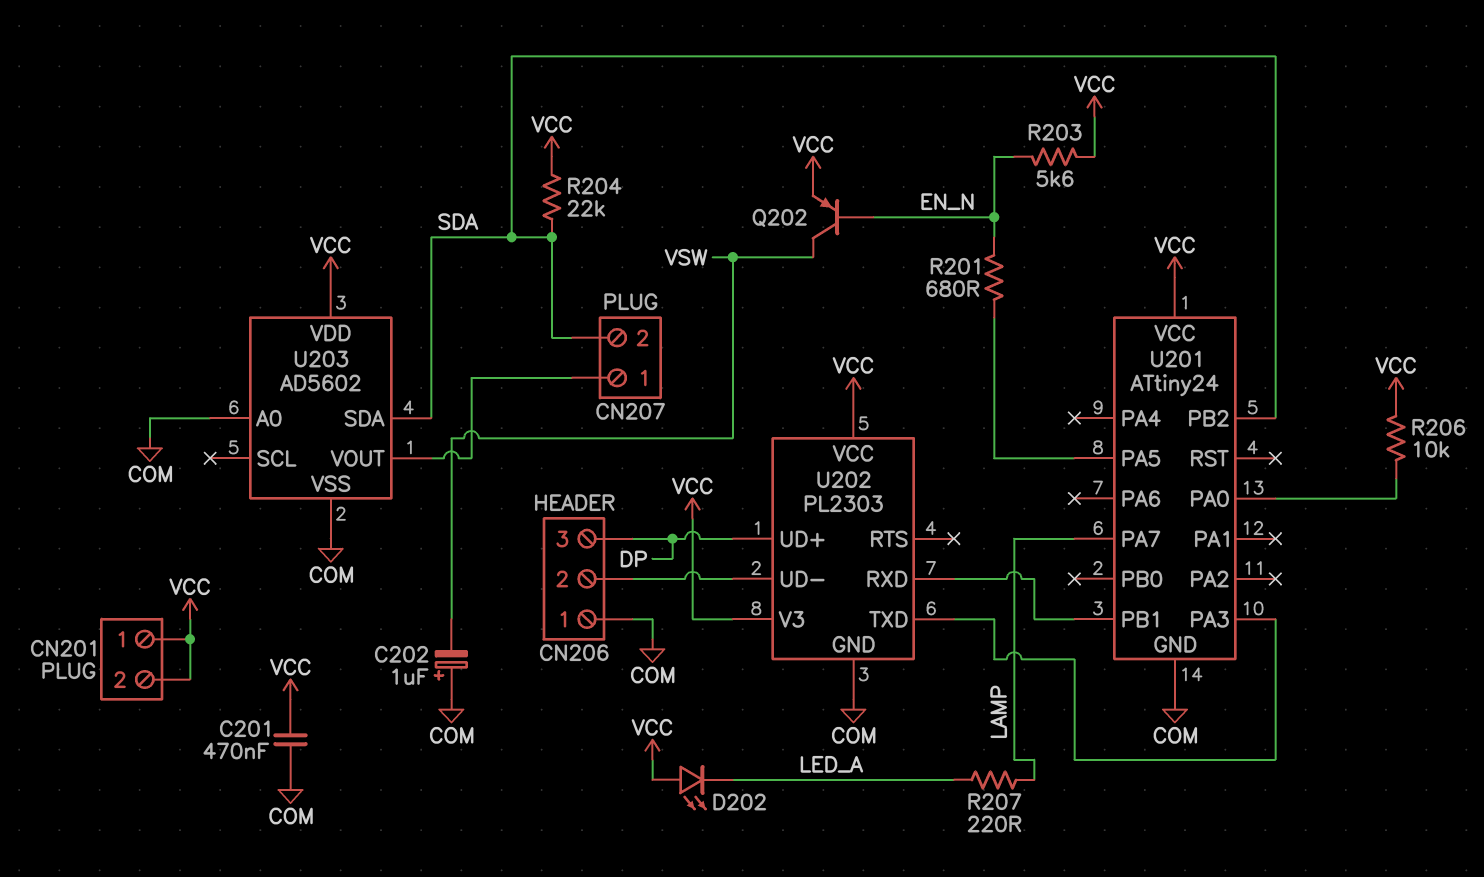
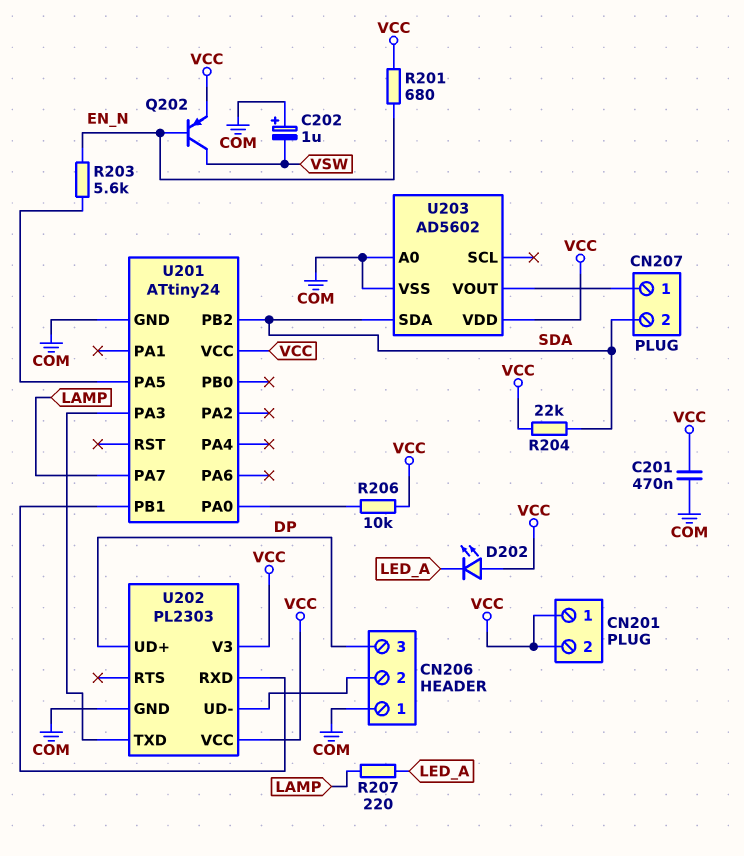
R201: 680 (EN_N, U201/PA5) -> 680 (EN_N, VCC)
R203: 5.6k (EN_N, VCC) -> 5.6k (EN_N, U201/PA5)

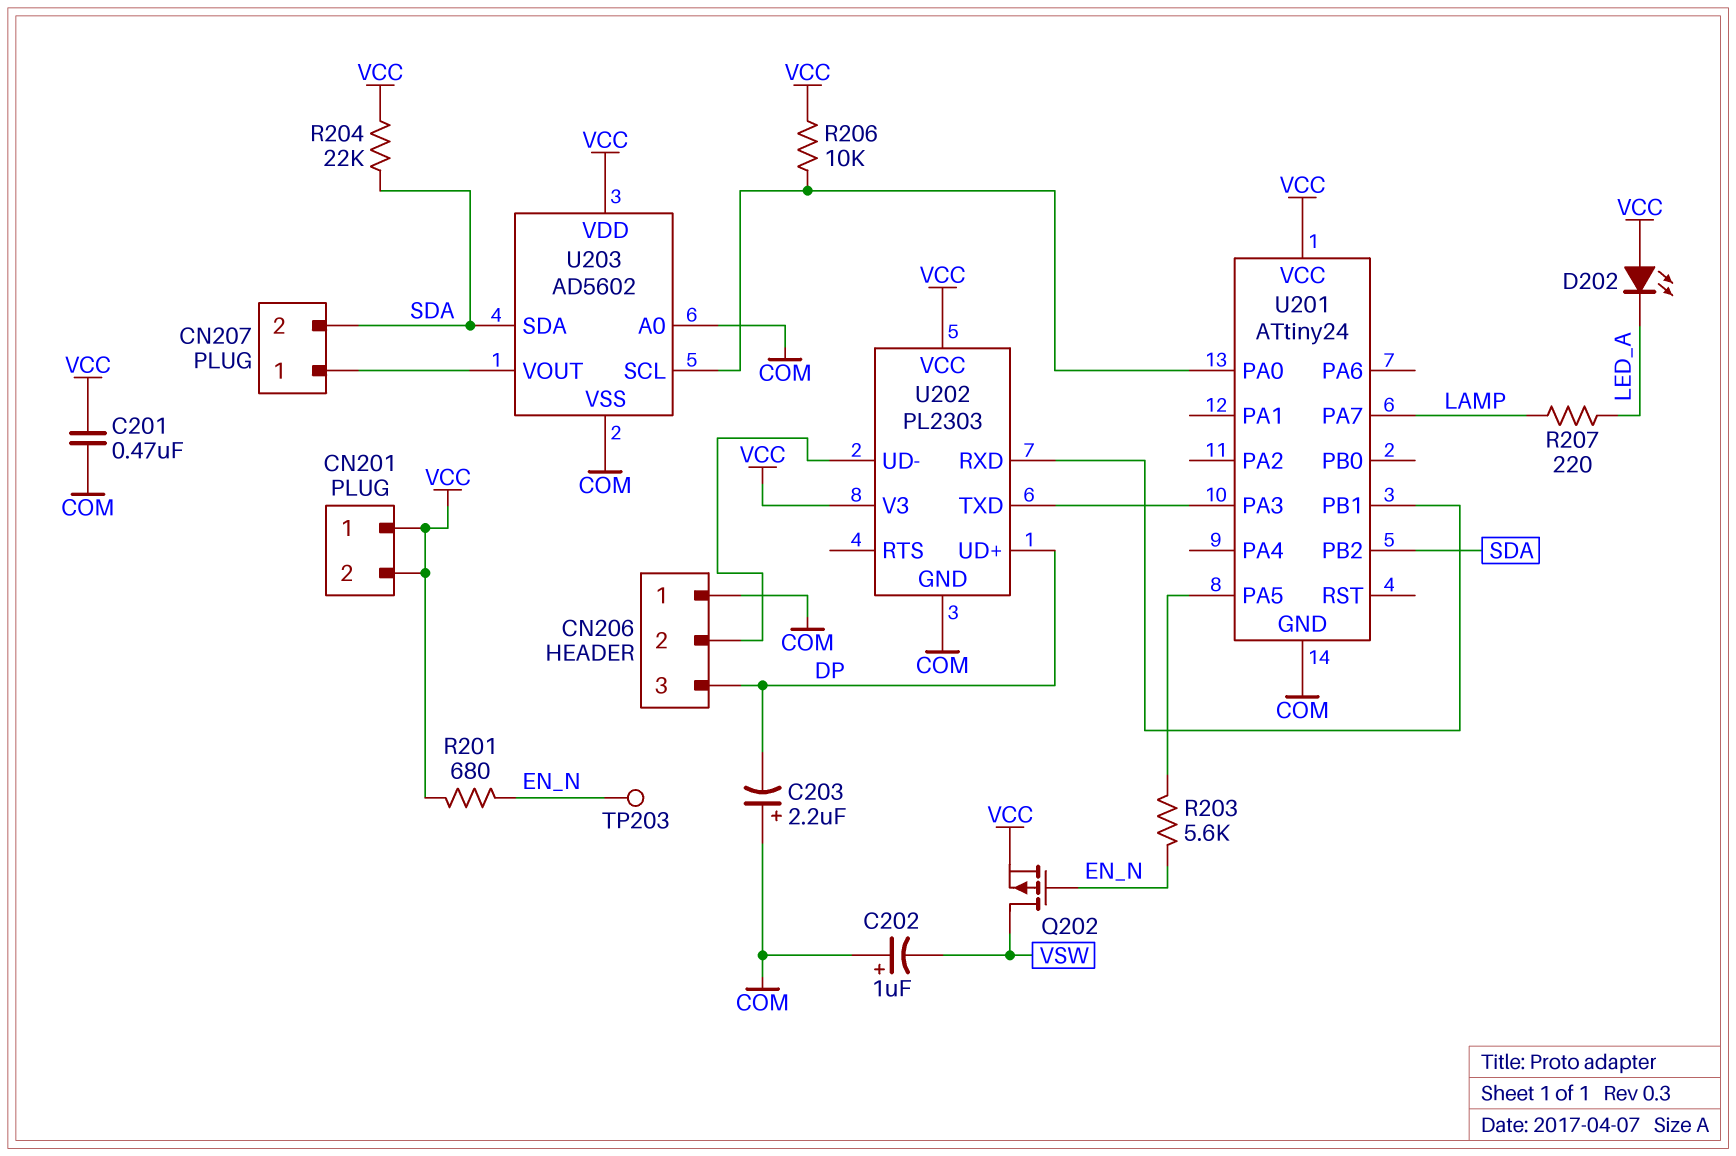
C203: none -> 2.2uF (plus COM, minus DP)
Q202: PNP (B EN_N, C VSW, E VCC) -> PMOS (G EN_N, D VSW, S VCC)
TP203: none -> test point (EN_N)
U203 pin SCL: none -> U201/PA0

